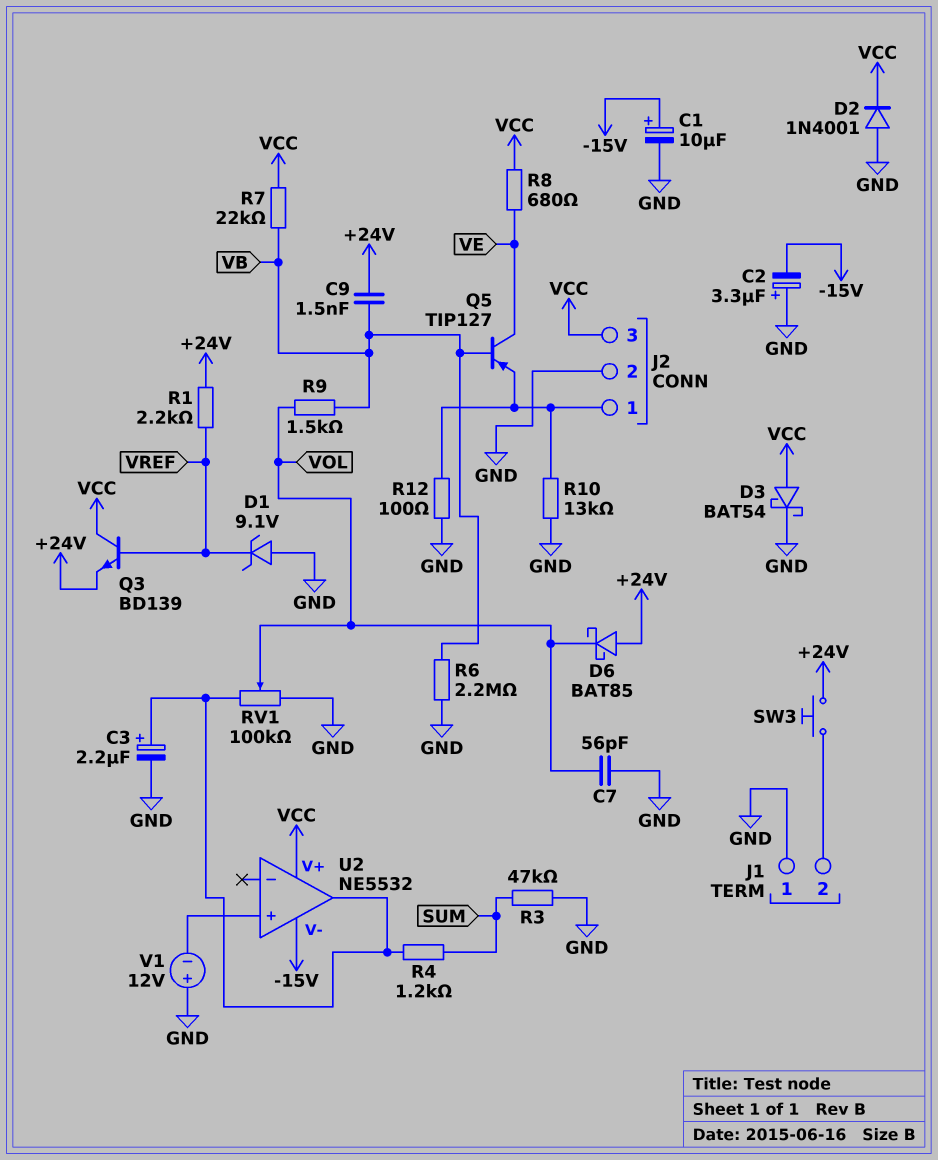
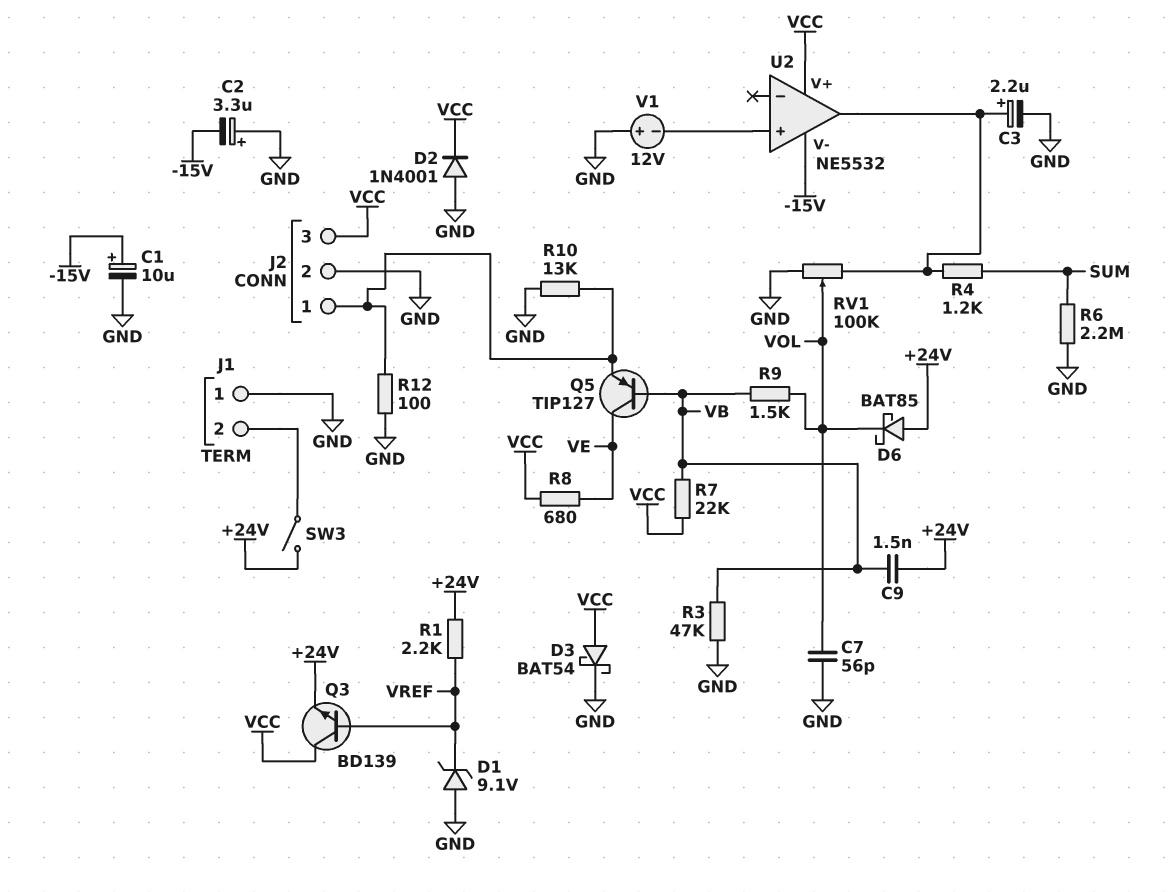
R3: 47k (GND, SUM) -> 47k (GND, VB)
R6: 2.2M (GND, VB) -> 2.2M (GND, SUM)
SW3: button (+24V, J1/2) -> switch (+24V, J1/2)

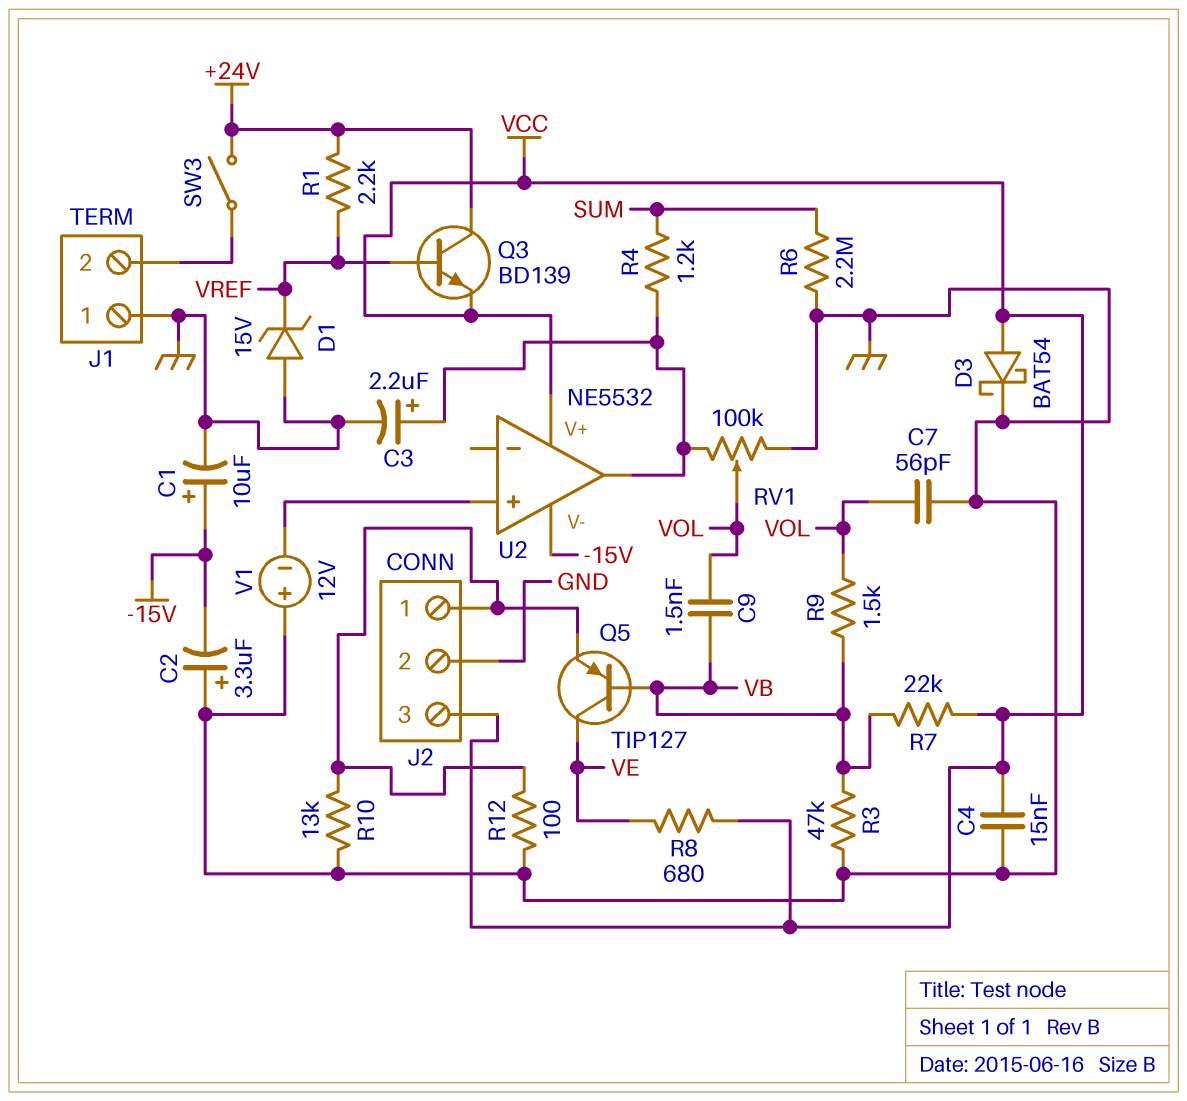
C4: none -> 15nF (GND, VCC)
C9: 1.5nF (+24V, VB) -> 1.5nF (VB, VOL)
D1: zener 9.1V (A GND, K VREF) -> zener 15V (A GND, K VREF)
D2: diode 1N4001 (A GND, K VCC) -> none
D6: schottky BAT85 (A +24V, K VOL) -> none
Q3: NPN BD139 (B VREF, C VCC, E +24V) -> NPN BD139 (B VREF, C +24V, E VCC)

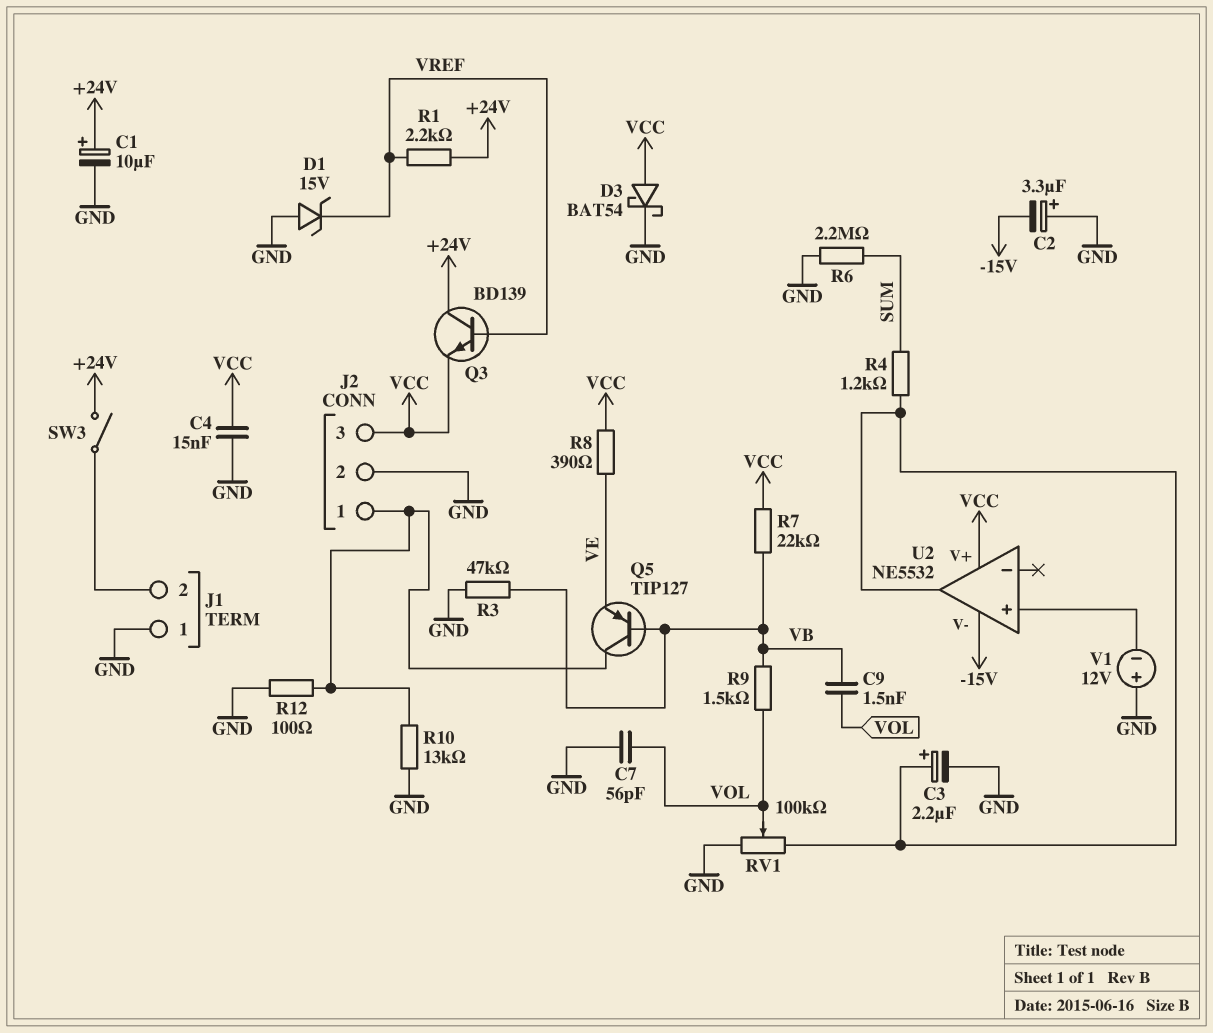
C1: 10uF (plus -15V, minus GND) -> 10uF (plus +24V, minus GND)
Q5: PNP TIP127 (B VB, C VE, E J2/1) -> PNP TIP127 (B VB, C J2/1, E VE)
R8: 680 (VCC, VE) -> 390 (VCC, VE)

